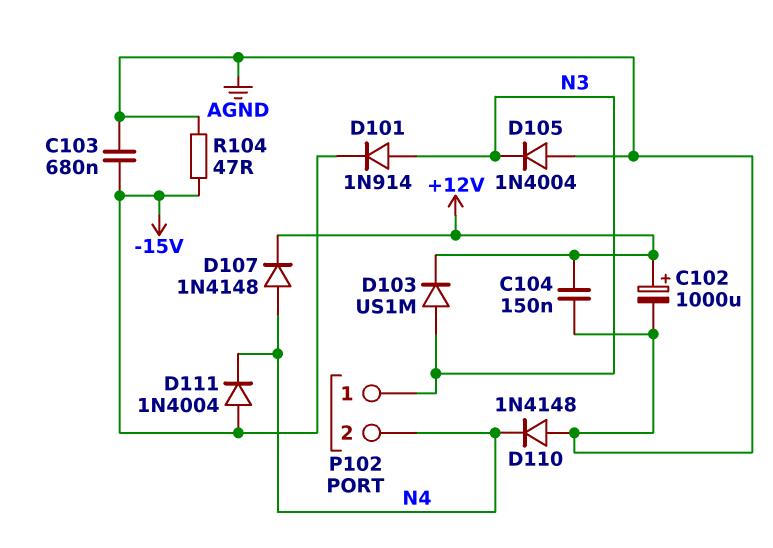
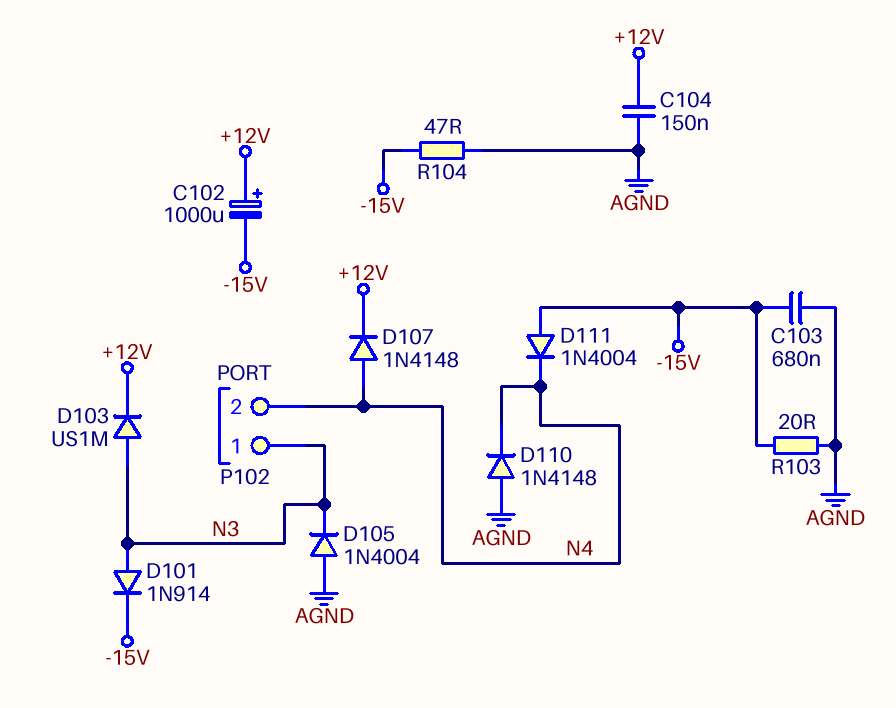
C102: 1000uF (plus +12V, minus AGND) -> 1000uF (plus +12V, minus -15V)
R103: none -> 20 (-15V, AGND)

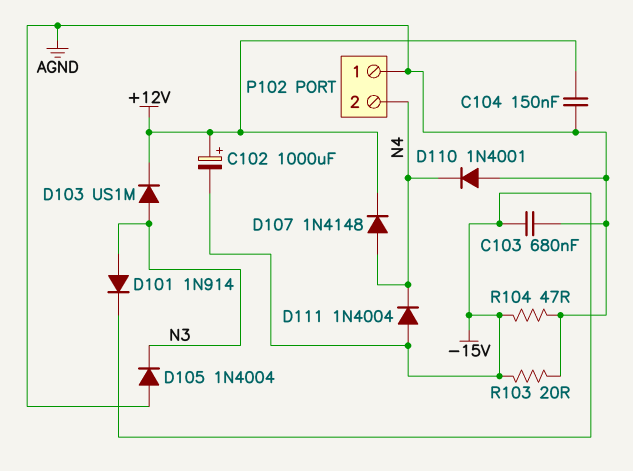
D110: diode 1N4148 (A AGND, K N4) -> diode 1N4001 (A AGND, K N4)
P102 pin 1: N3 -> AGND

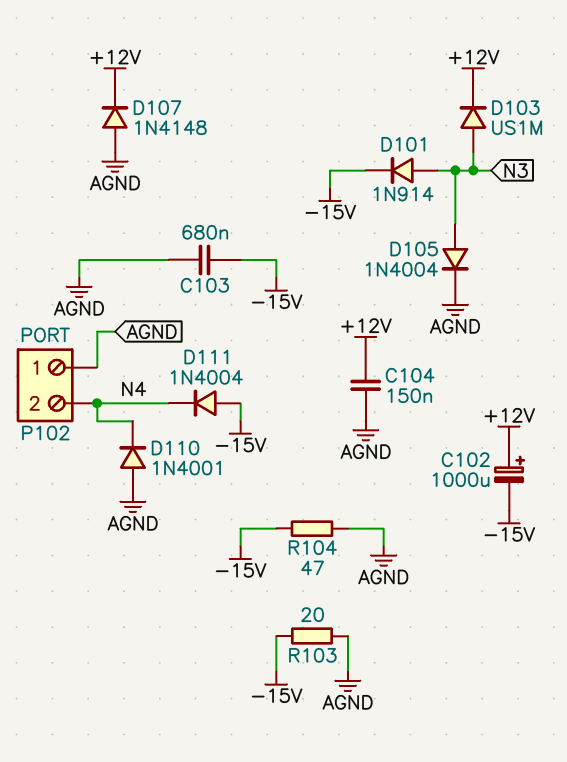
D105: diode 1N4004 (A AGND, K N3) -> diode 1N4004 (A N3, K AGND)
D107: diode 1N4148 (A N4, K +12V) -> diode 1N4148 (A AGND, K +12V)

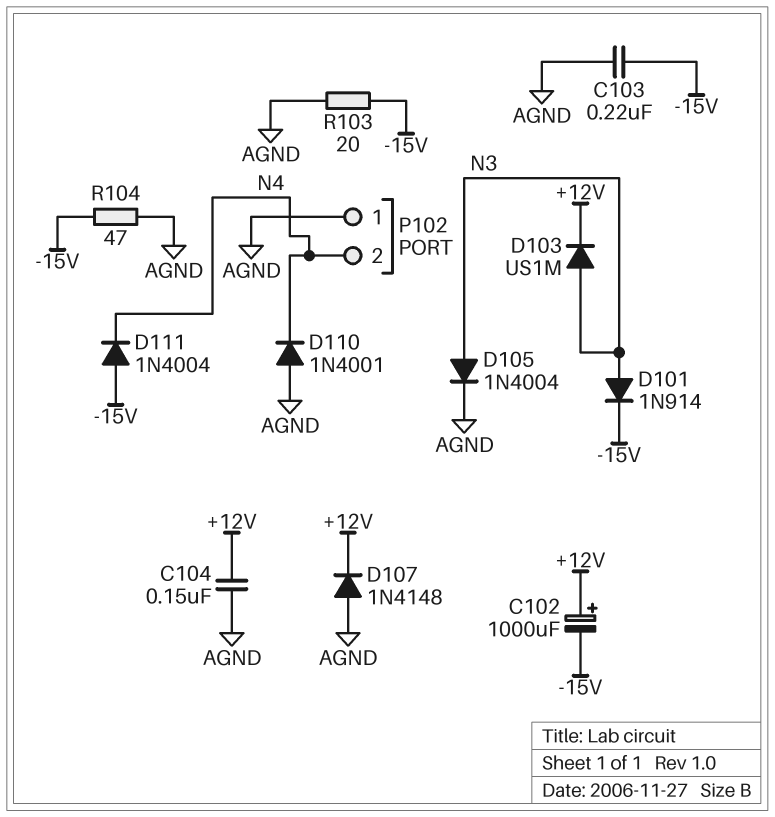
C103: 680nF (-15V, AGND) -> 220nF (-15V, AGND)

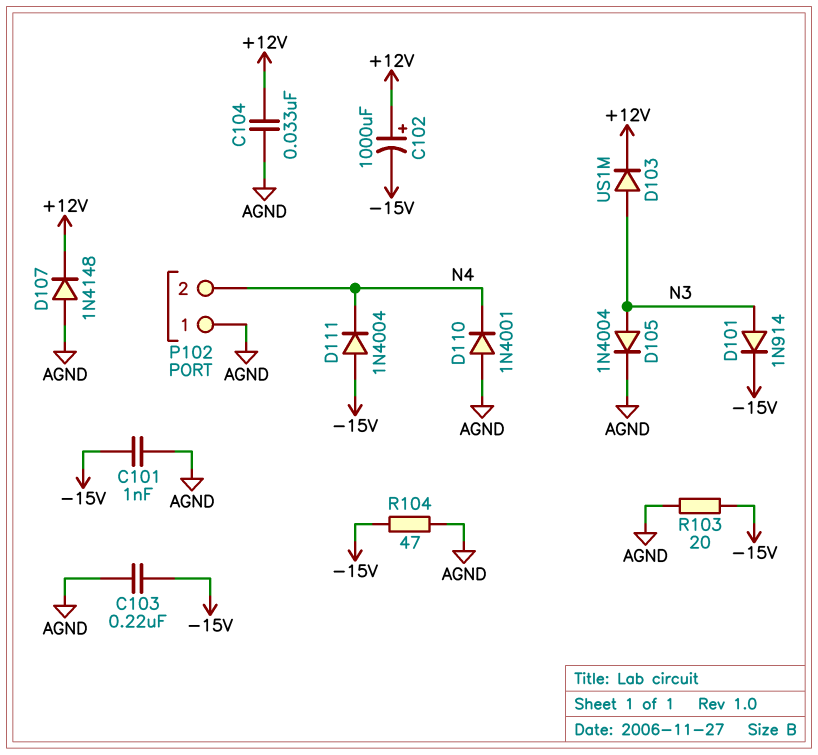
C101: none -> 1nF (-15V, AGND)
C104: 150nF (+12V, AGND) -> 33nF (+12V, AGND)

